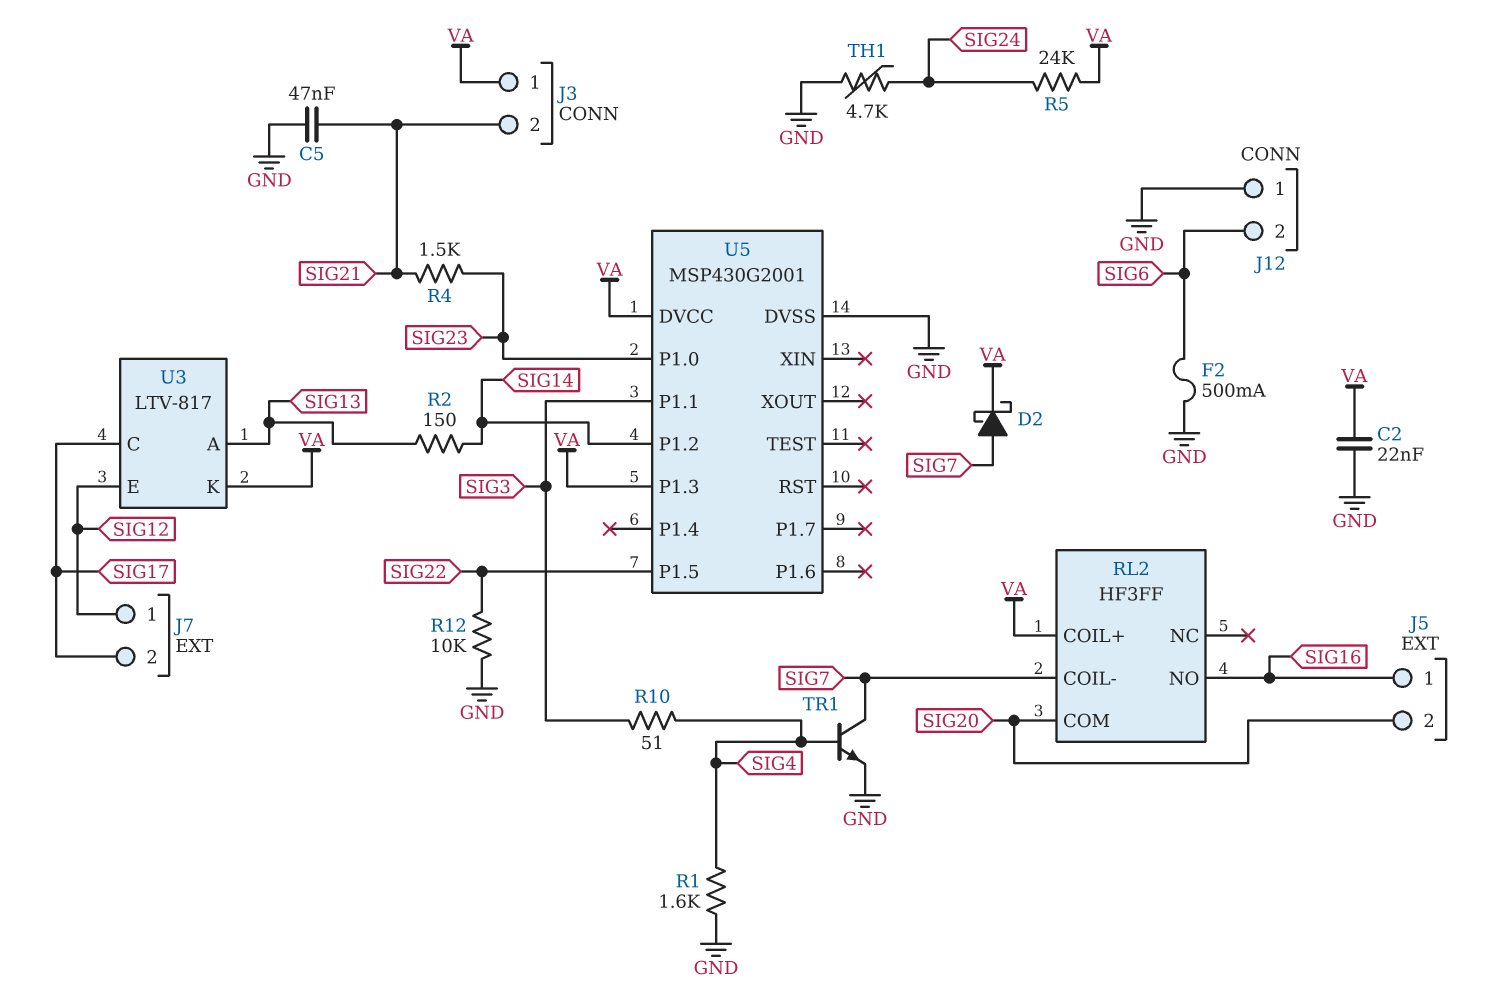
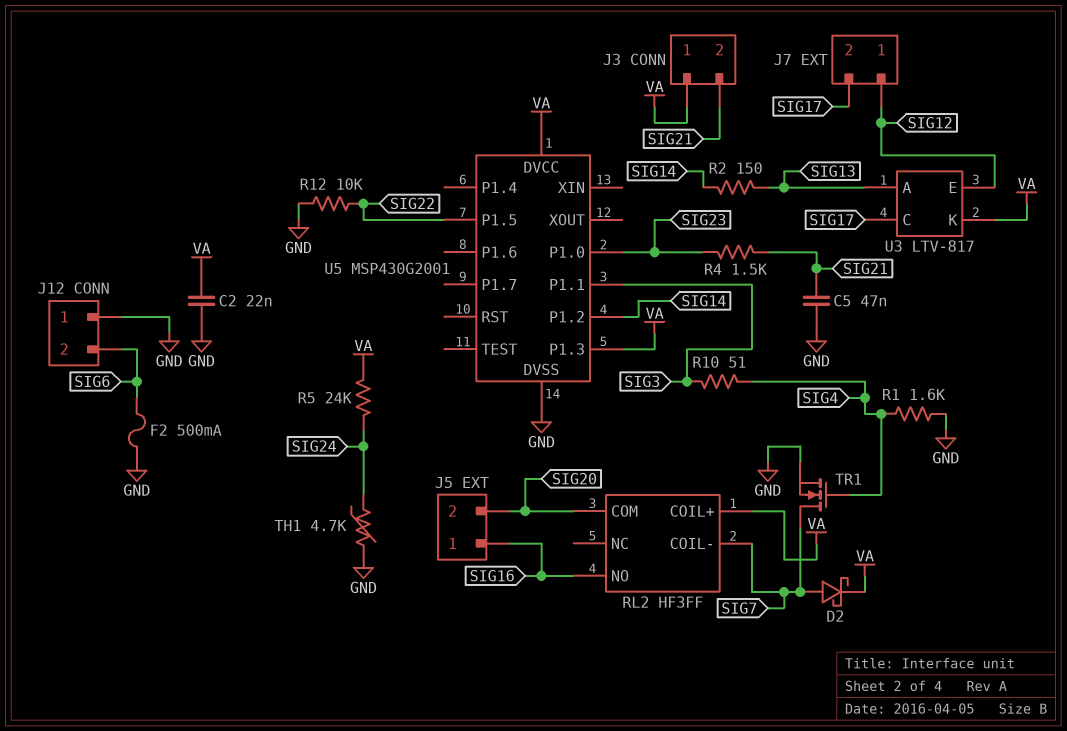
TR1: NPN (B SIG4, C SIG7, E GND) -> NMOS (G SIG4, D SIG7, S GND)

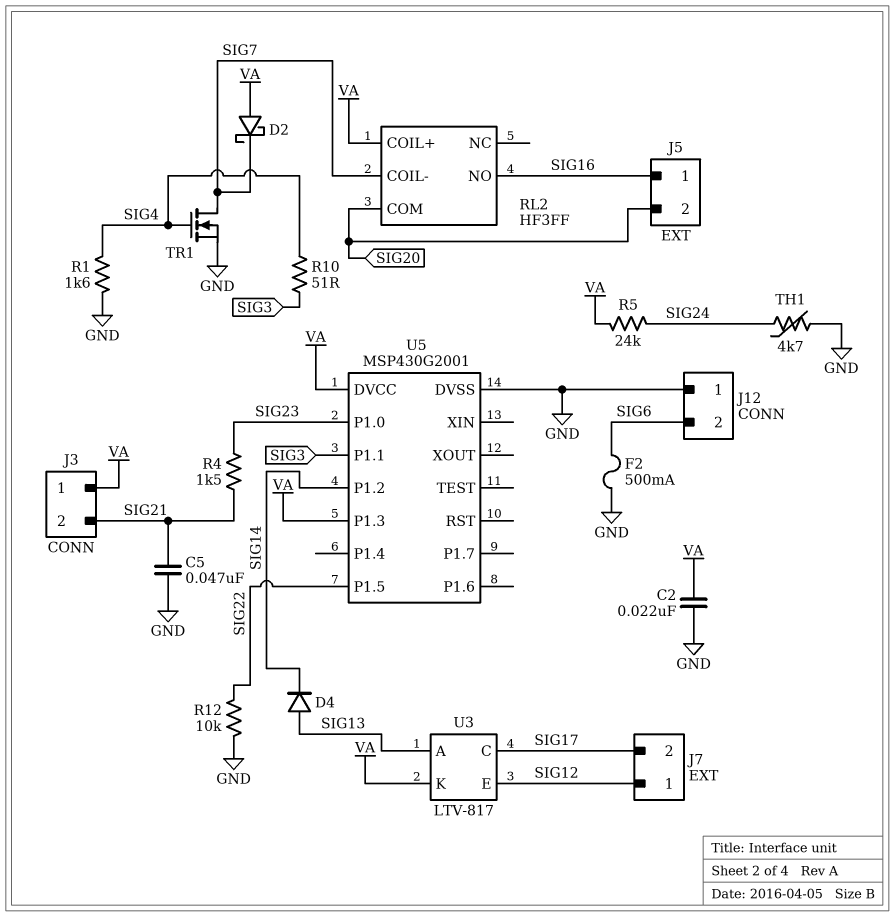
D2: schottky (A SIG7, K VA) -> schottky (A VA, K SIG7)
D4: none -> diode (A SIG13, K SIG14)
R2: 150 (SIG13, SIG14) -> none

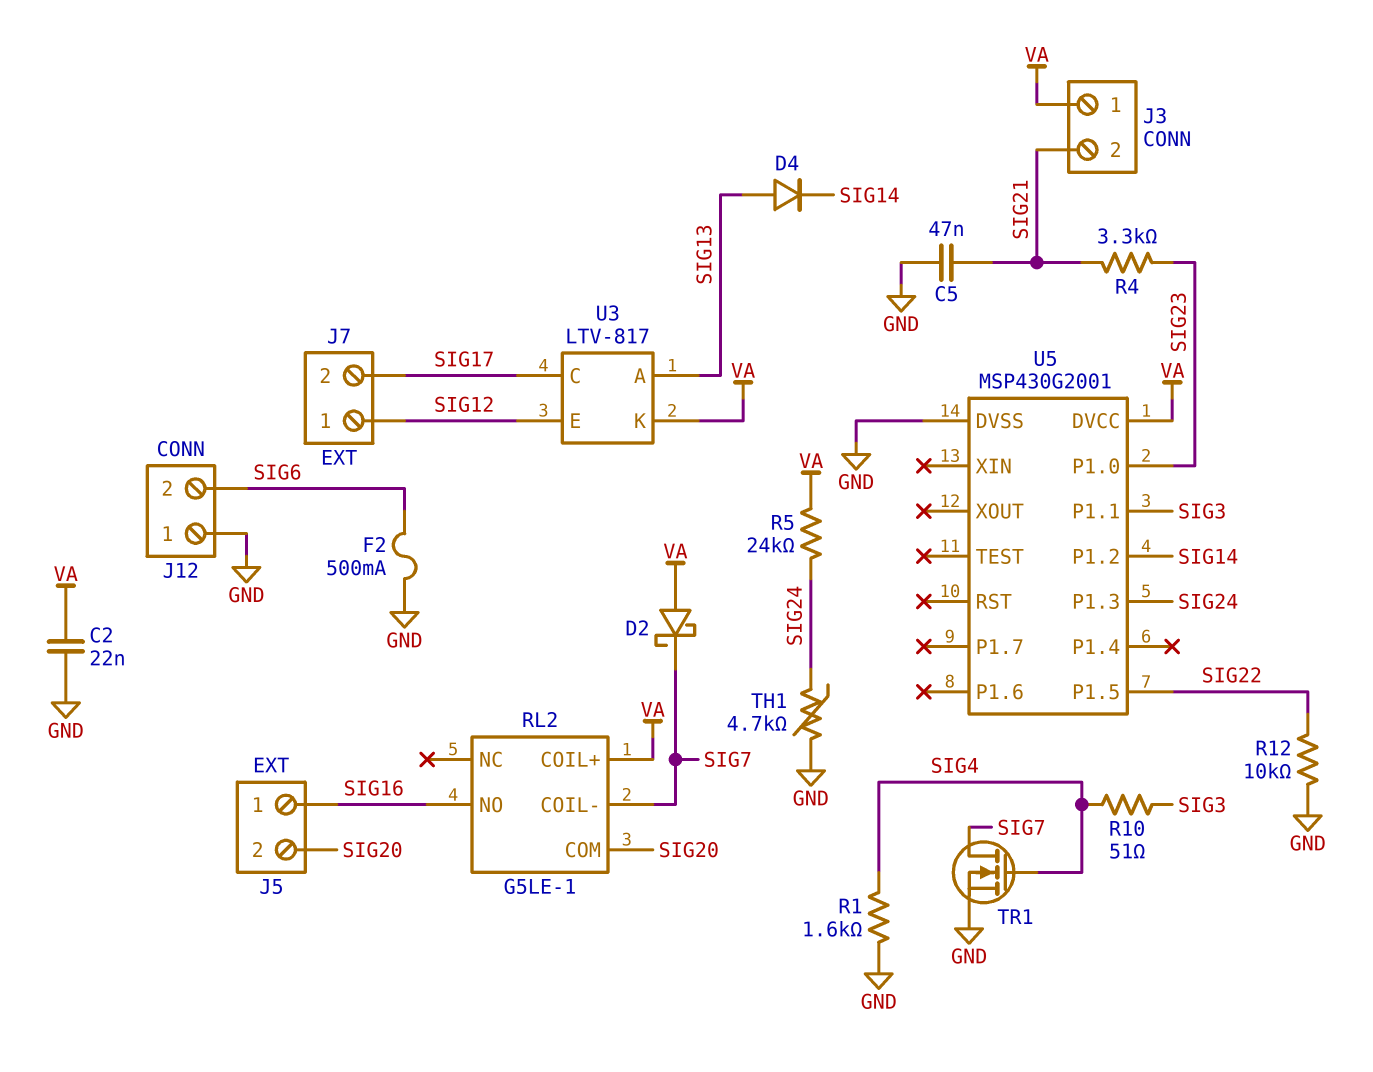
R4: 1.5k (SIG21, SIG23) -> 3.3k (SIG21, SIG23)
RL2: HF3FF -> G5LE-1
U5 pin P1.3: VA -> SIG24

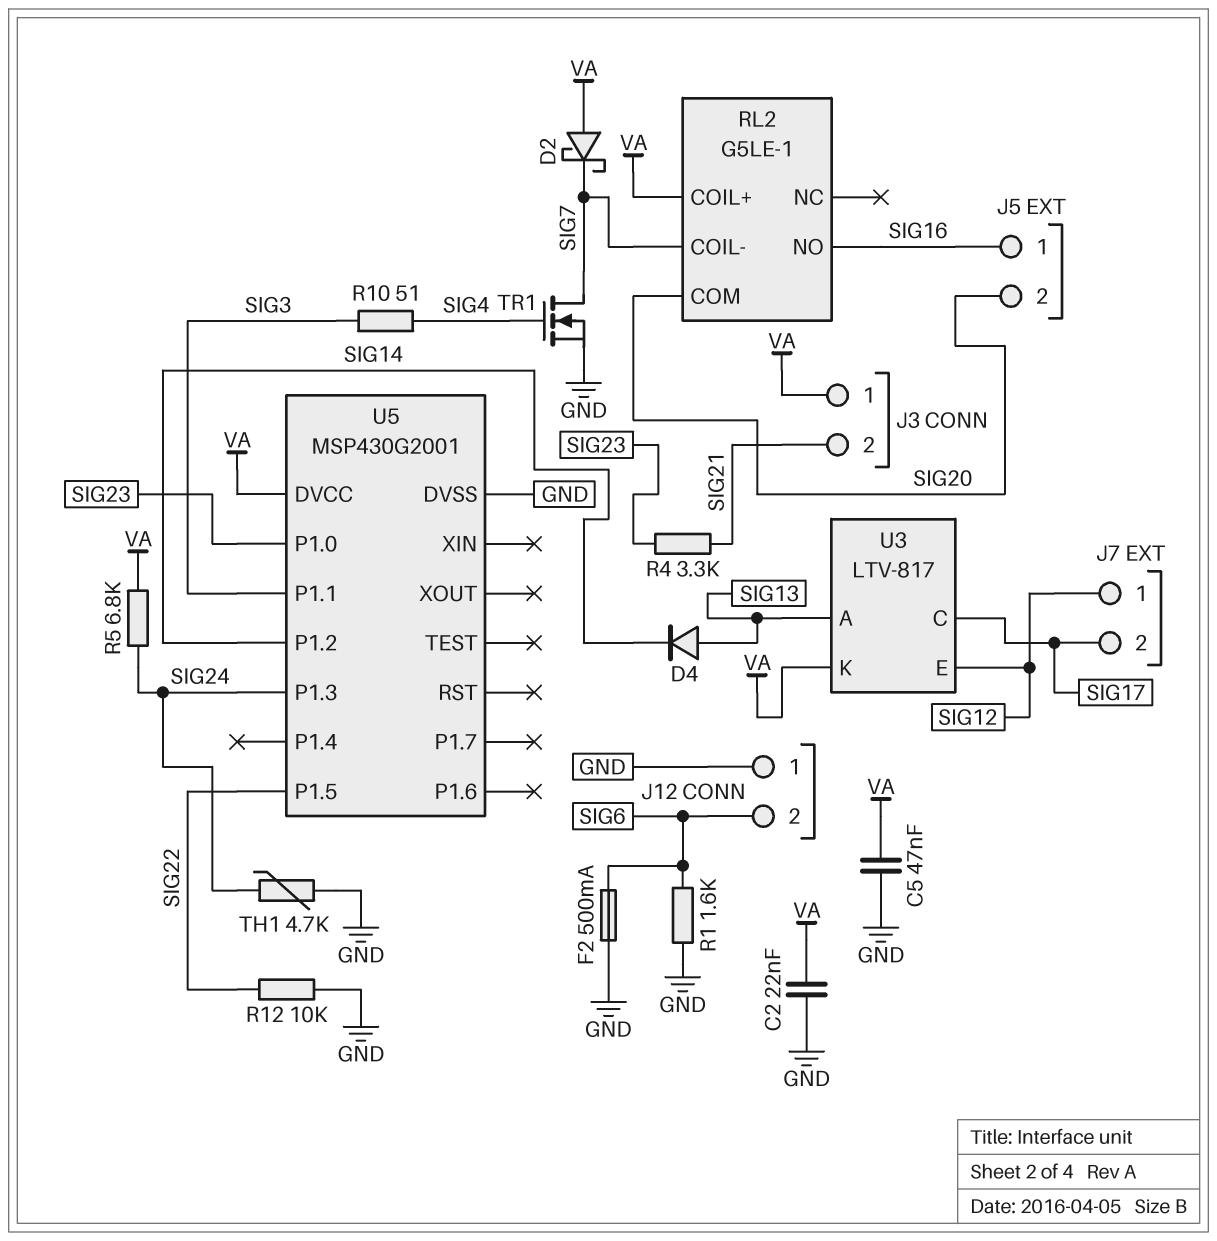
C5: 47nF (GND, SIG21) -> 47nF (GND, VA)
R1: 1.6k (GND, SIG4) -> 1.6k (GND, SIG6)
R5: 24k (SIG24, VA) -> 6.8k (SIG24, VA)

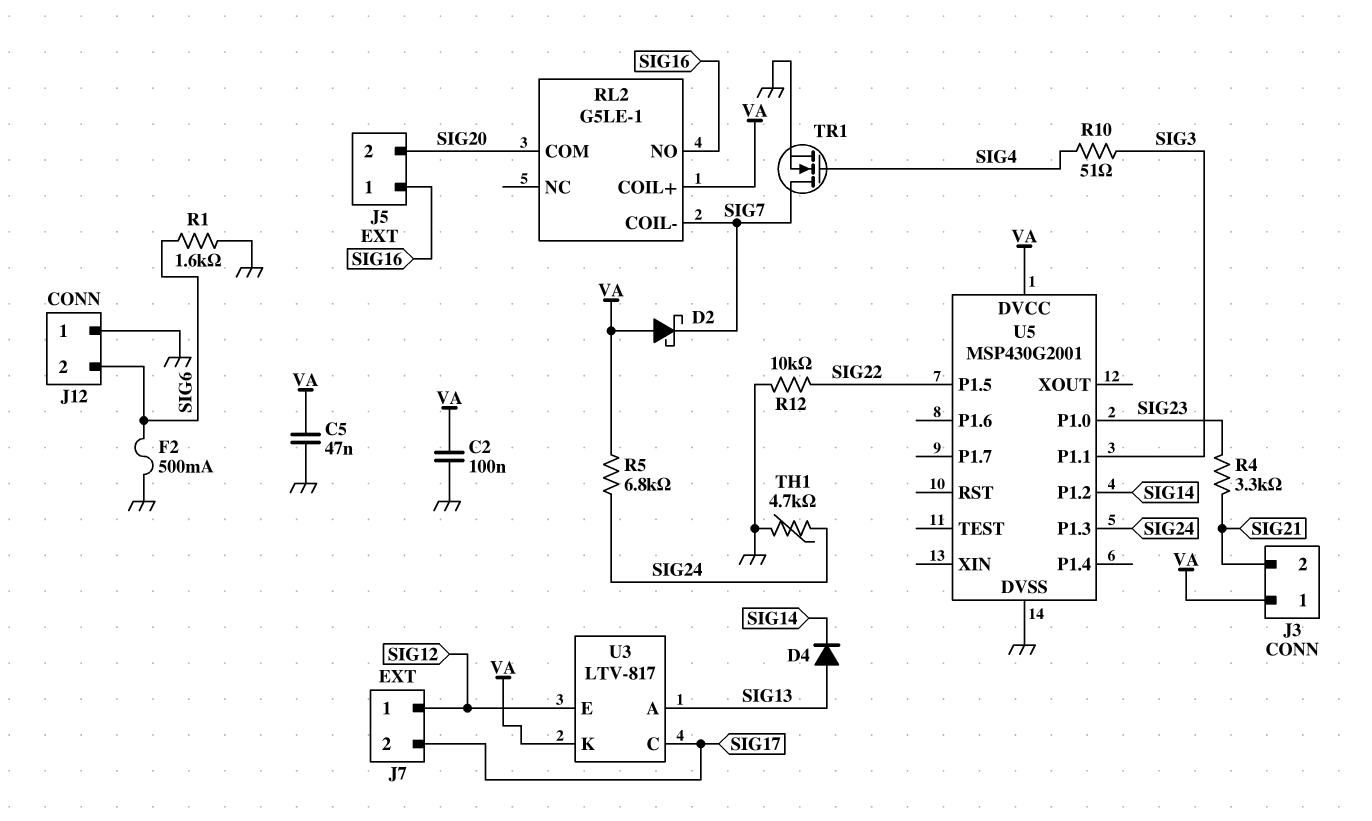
C2: 22nF (GND, VA) -> 100nF (GND, VA)

